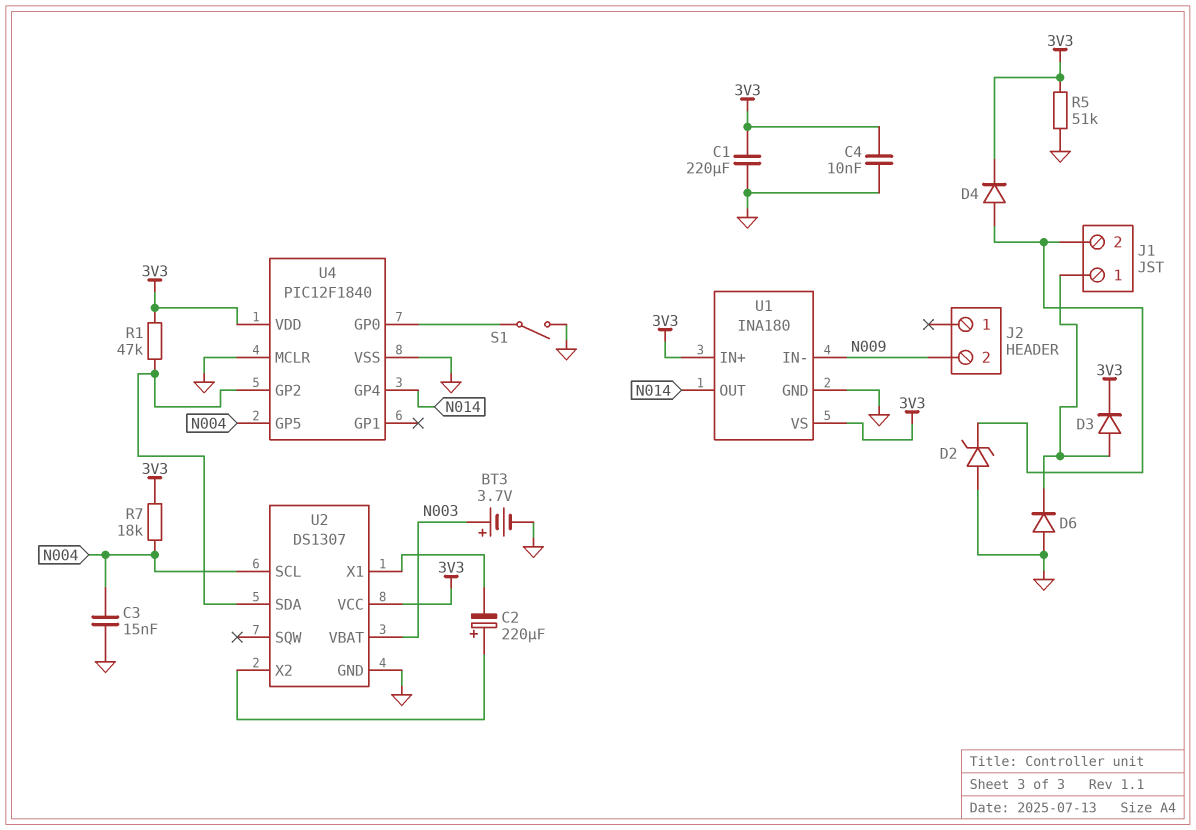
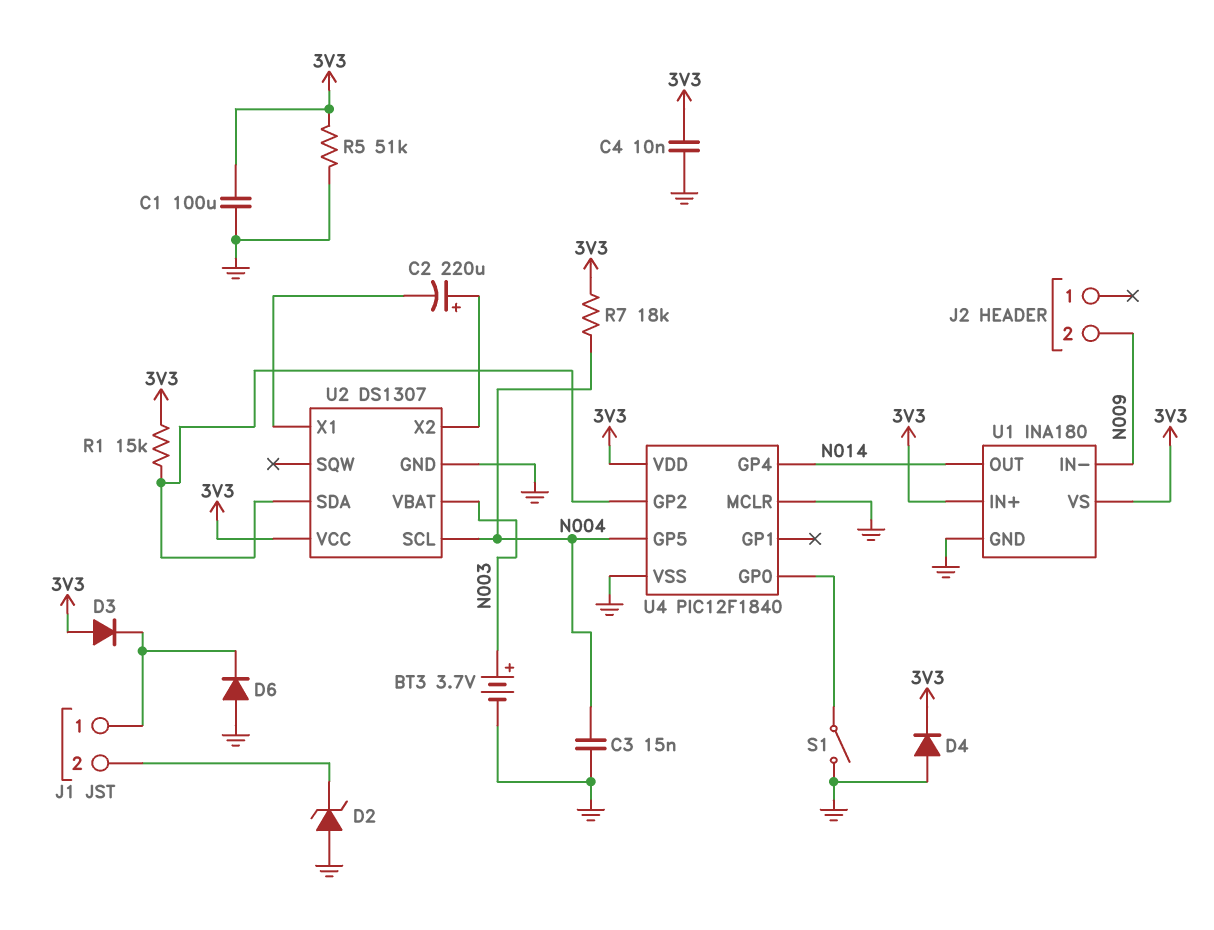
C1: 220uF (3V3, GND) -> 100uF (3V3, GND)
D3: diode (A J1/1, K 3V3) -> diode (A 3V3, K J1/1)
D4: diode (A J1/2, K 3V3) -> diode (A GND, K 3V3)
R1: 47k (3V3, U2/SDA) -> 15k (3V3, U2/SDA)

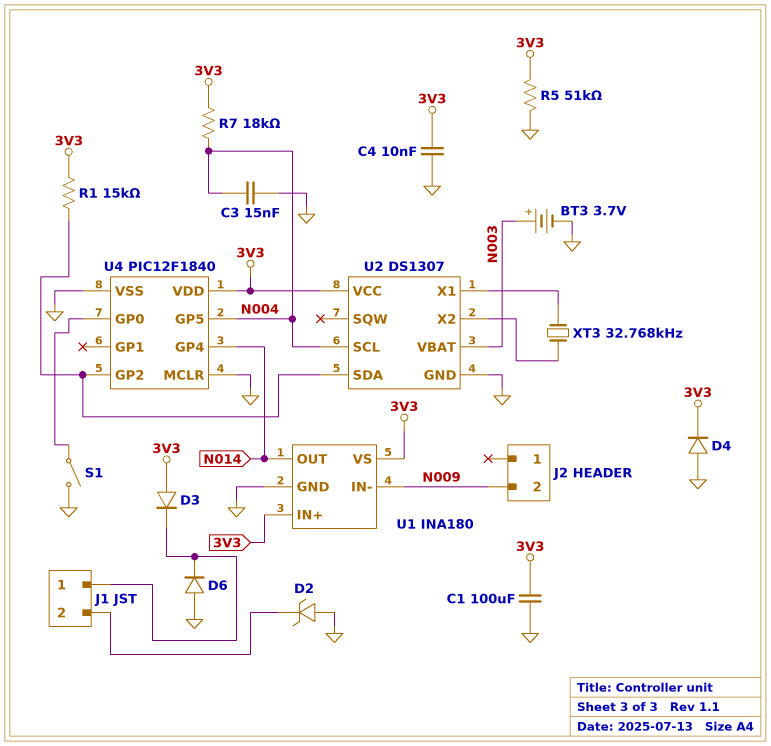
C2: 220uF (plus U2/X2, minus U2/X1) -> none
XT3: none -> 32.768kHz (U2/X1, U2/X2)

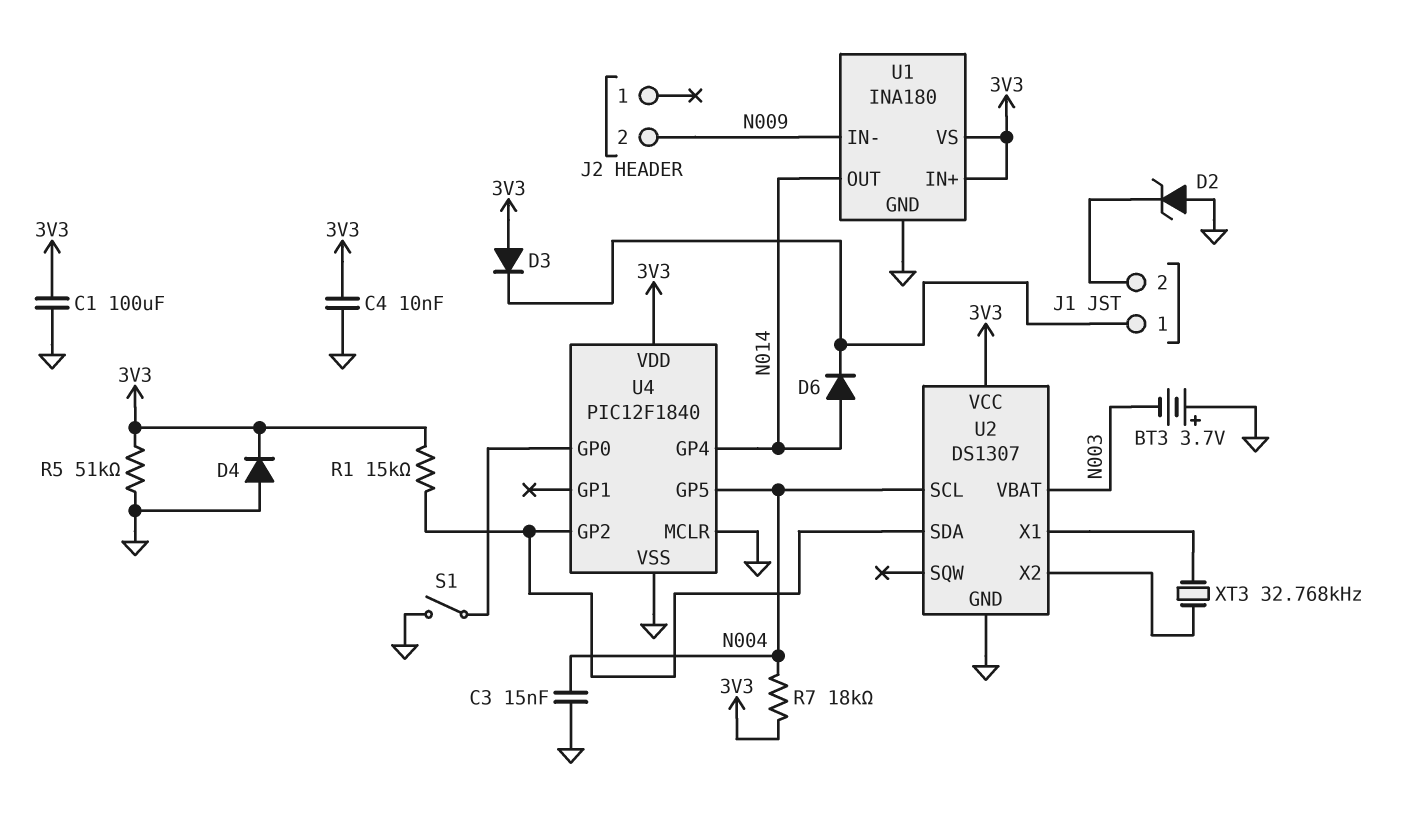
BT3: 3.7V (plus N003, minus GND) -> 3.7V (plus GND, minus N003)
D6: diode (A GND, K J1/1) -> diode (A N014, K J1/1)

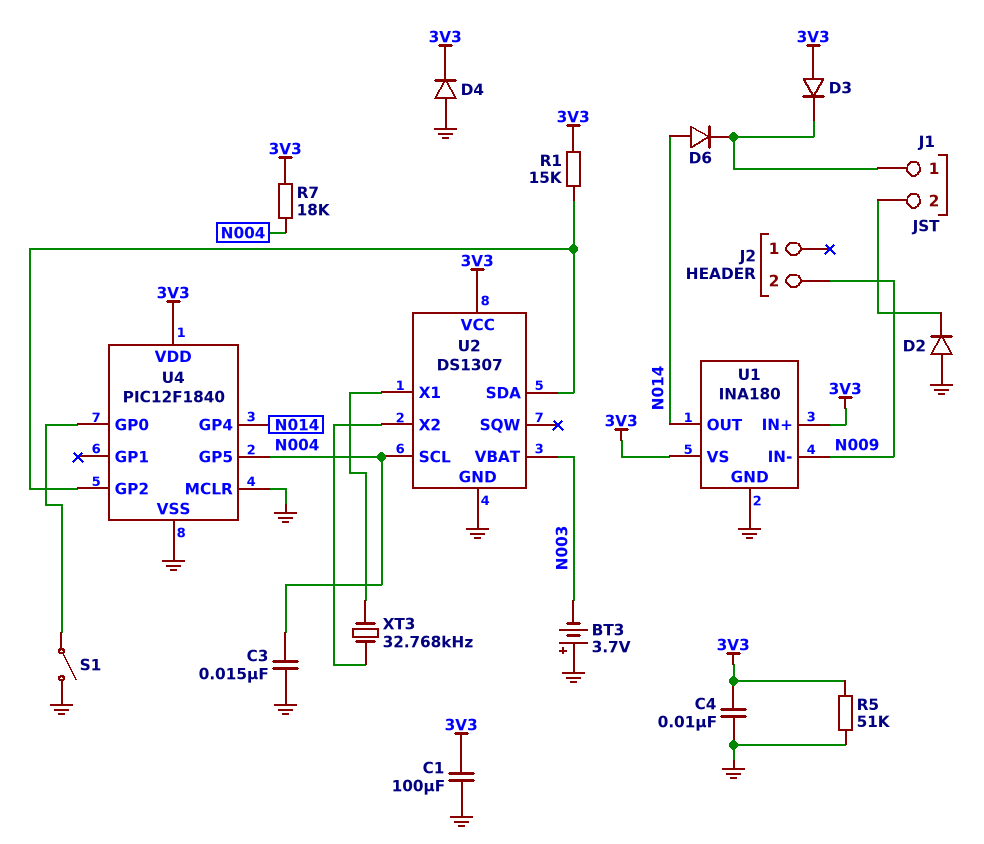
D2: zener (A GND, K J1/2) -> diode (A GND, K J1/2)

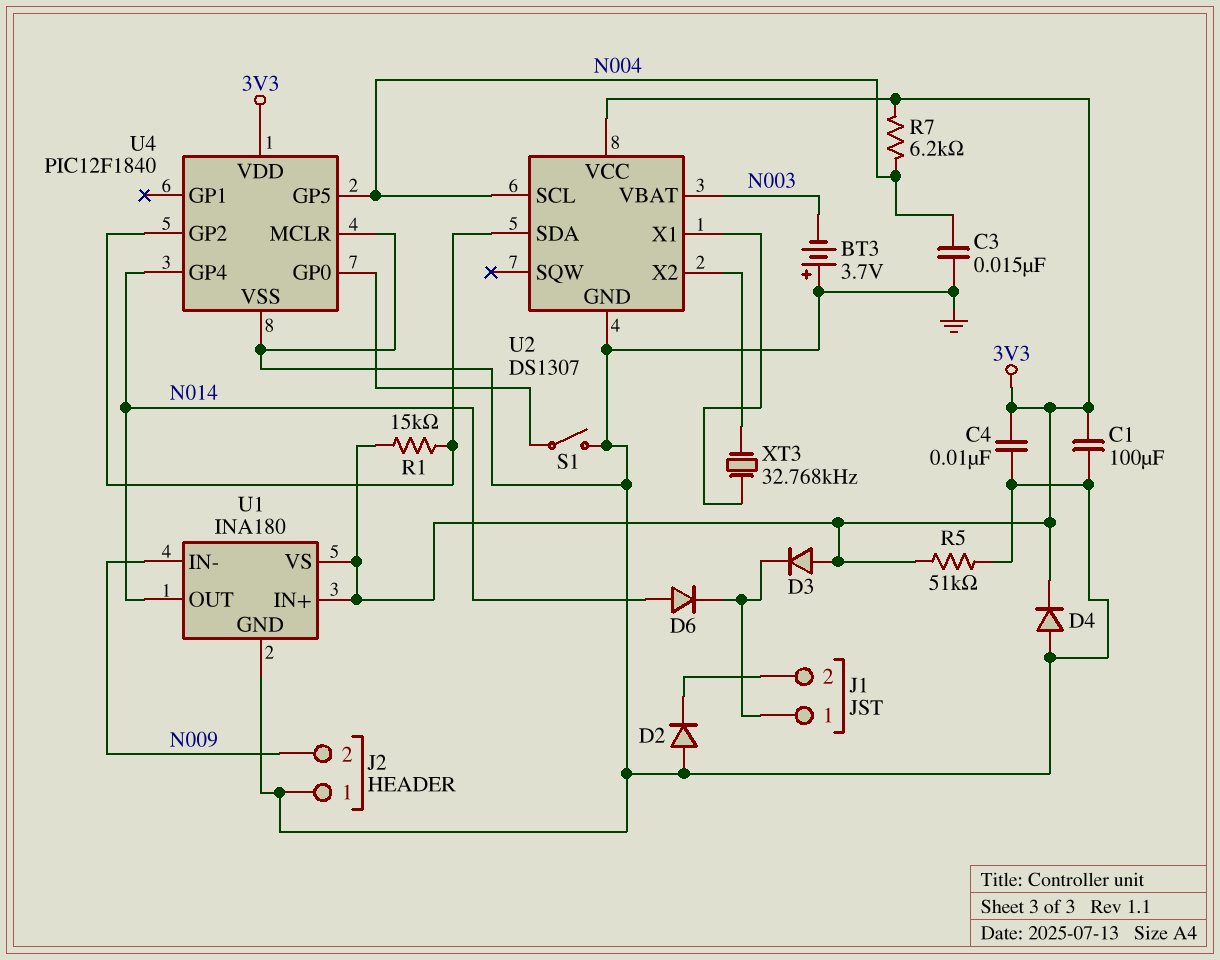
J2 pin 1: none -> GND
R7: 18k (3V3, N004) -> 6.2k (3V3, N004)

